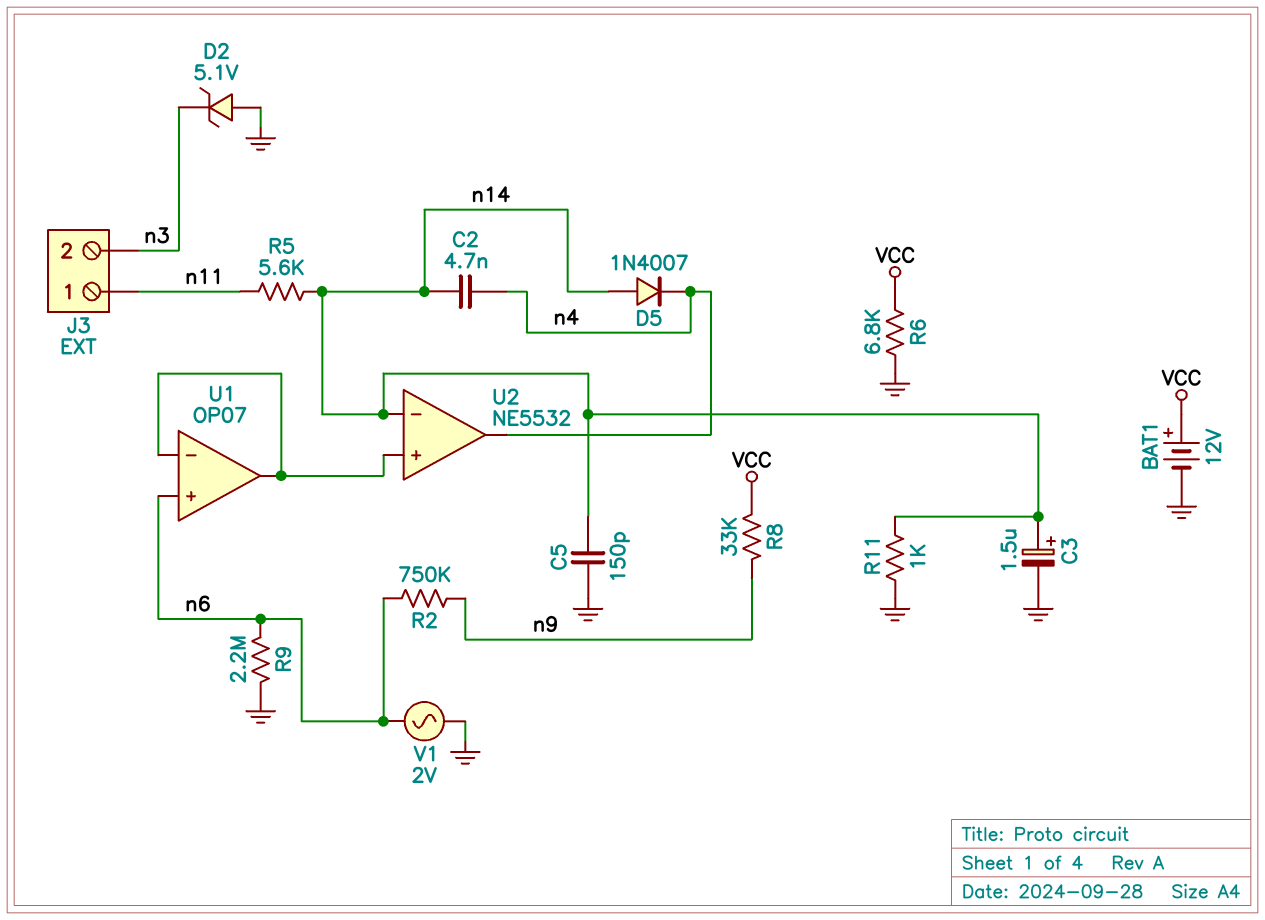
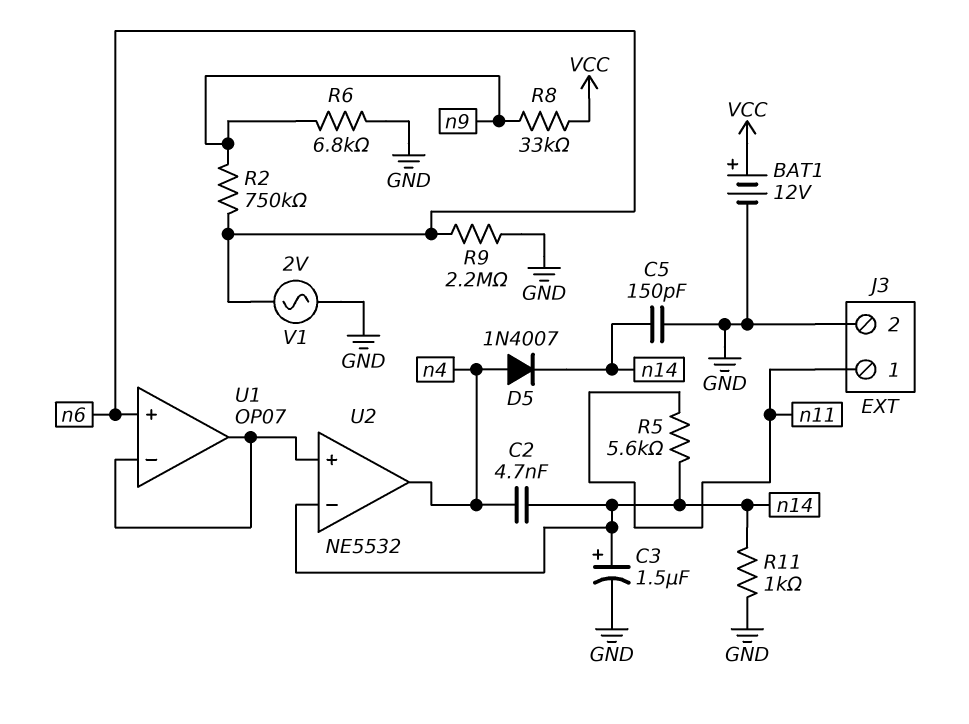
D2: zener 5.1V (A GND, K n3) -> none
D5: diode 1N4007 (A n14, K n4) -> diode 1N4007 (A n4, K n14)
J3 pin 2: n3 -> GND
R6: 6.8k (GND, VCC) -> 6.8k (GND, n9)

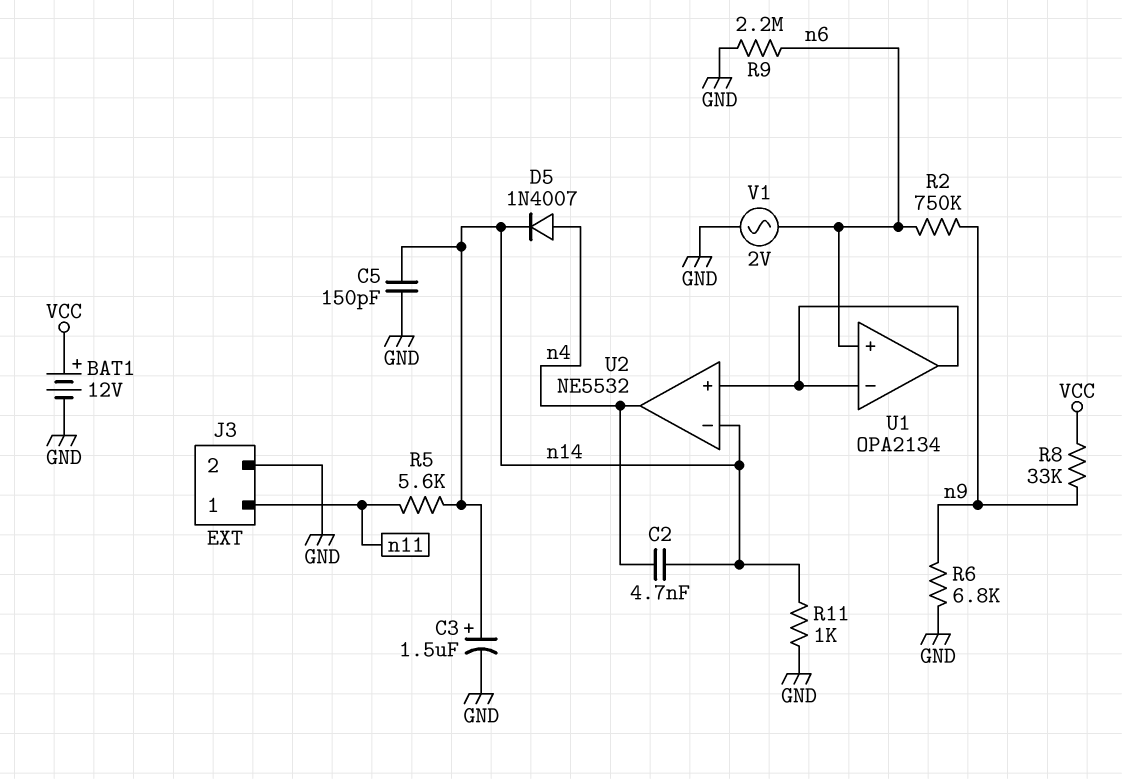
U1: OP07 -> OPA2134

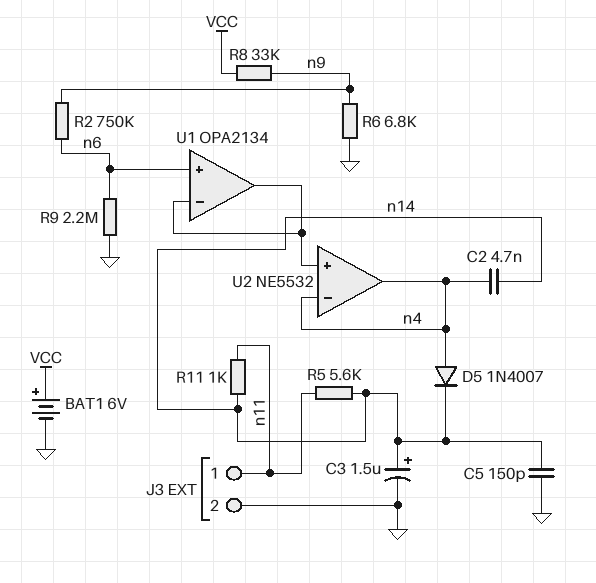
BAT1: 12V (plus VCC, minus GND) -> 6V (plus VCC, minus GND)
R11: 1k (GND, n14) -> 1k (n11, n14)
U2 pin in-: n14 -> n4
V1: AC 2V (GND, n6) -> none

